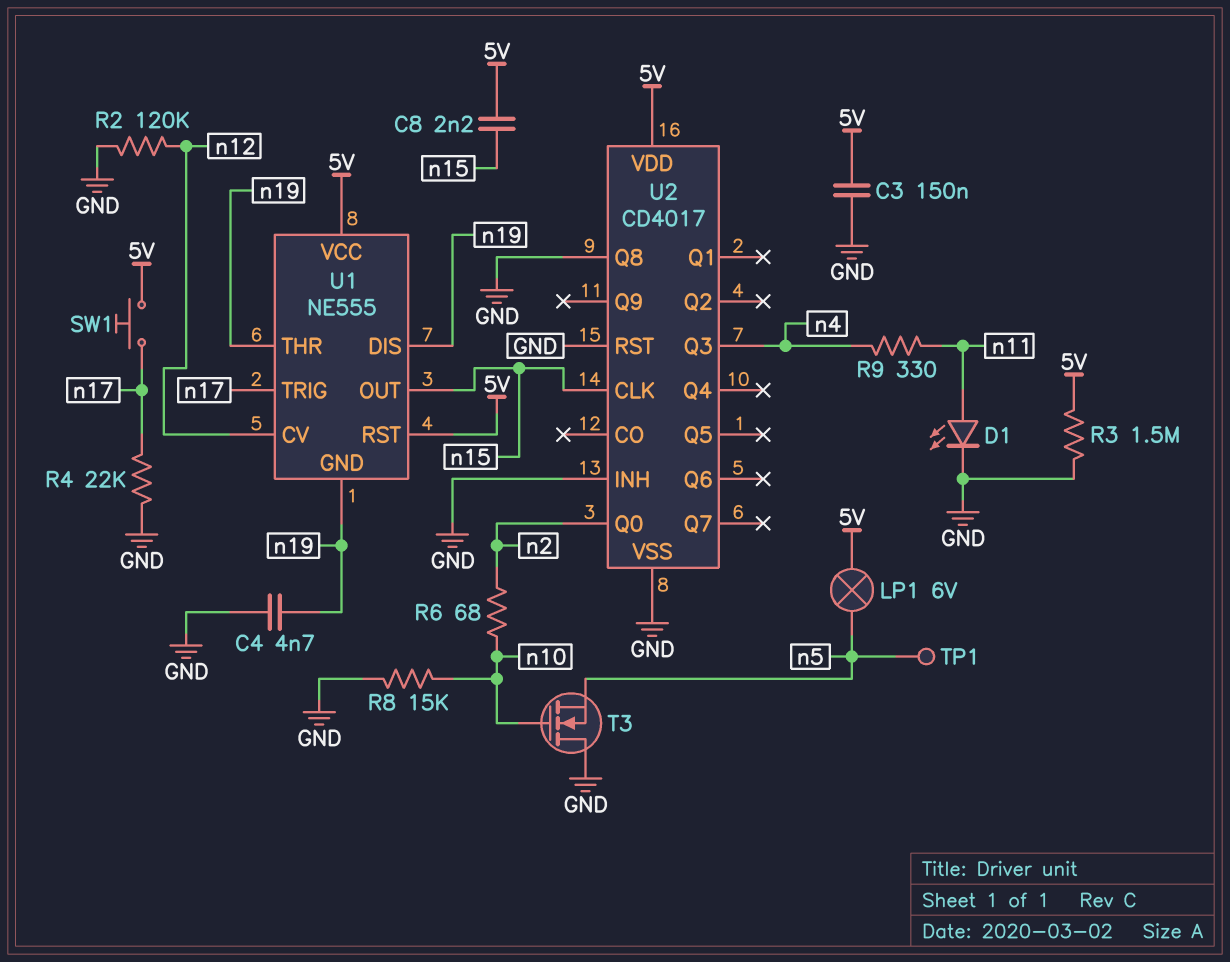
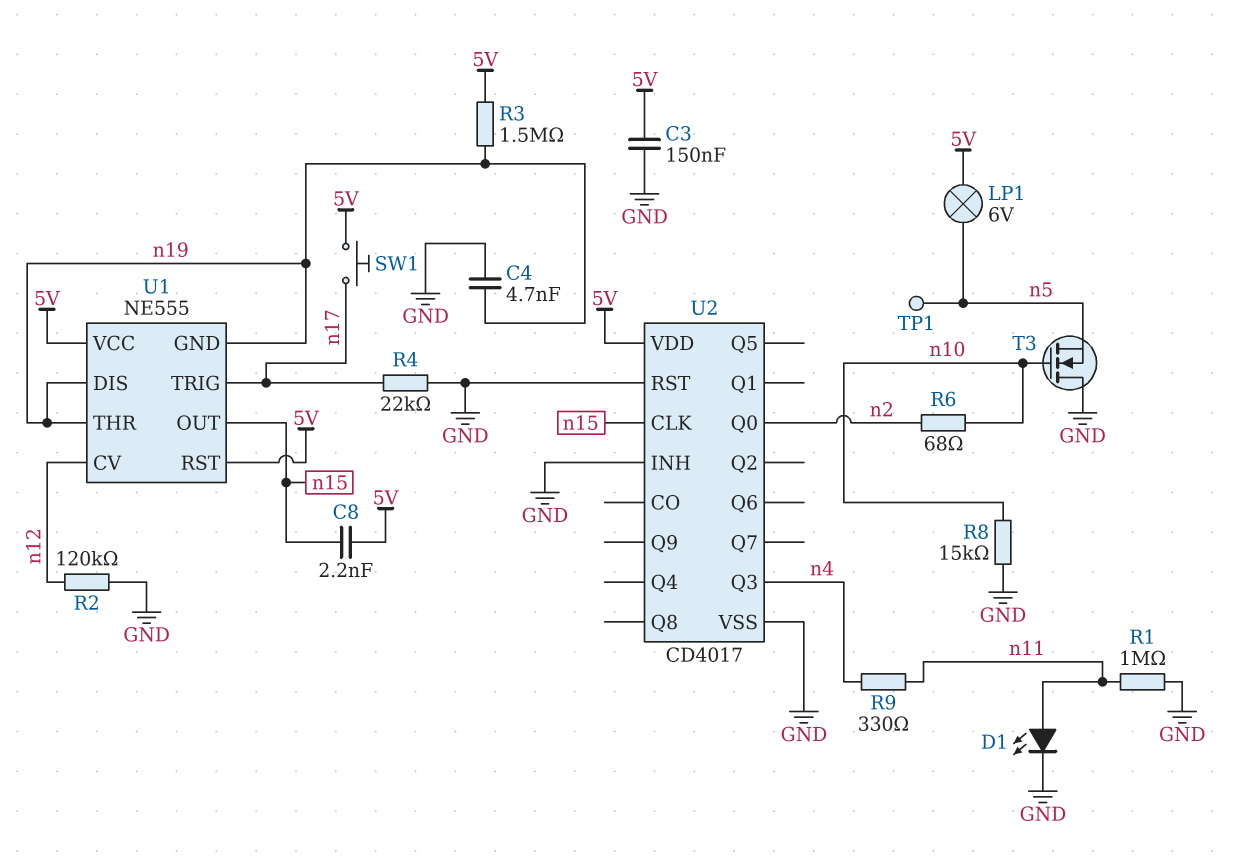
R1: none -> 1M (GND, n11)
R3: 1.5M (5V, GND) -> 1.5M (5V, n19)
U2 pin Q8: GND -> none

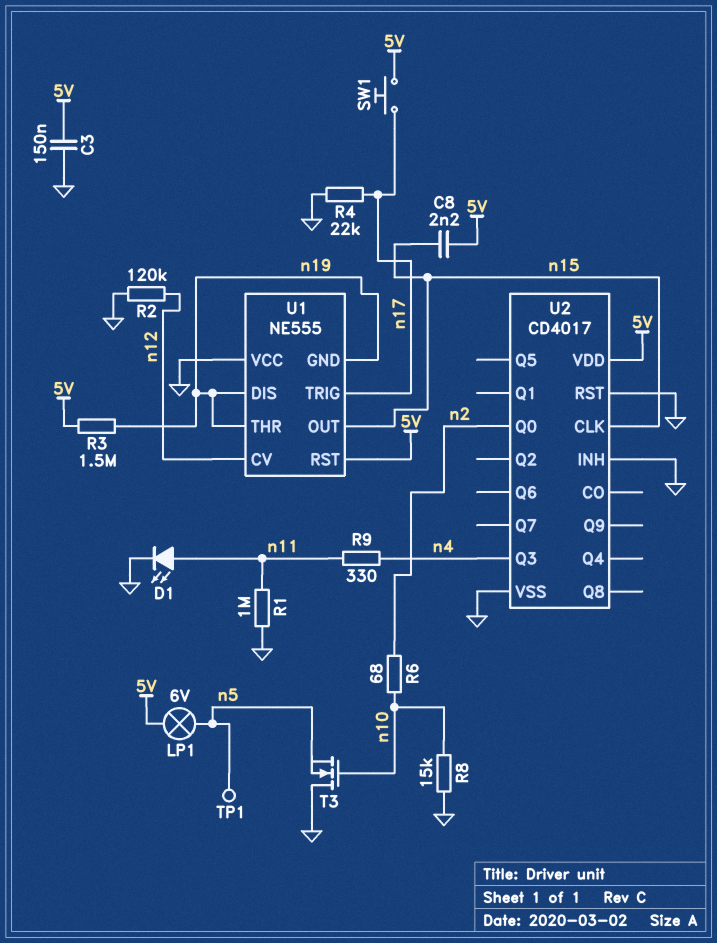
C4: 4.7nF (GND, n19) -> none
U1 pin VCC: 5V -> GND

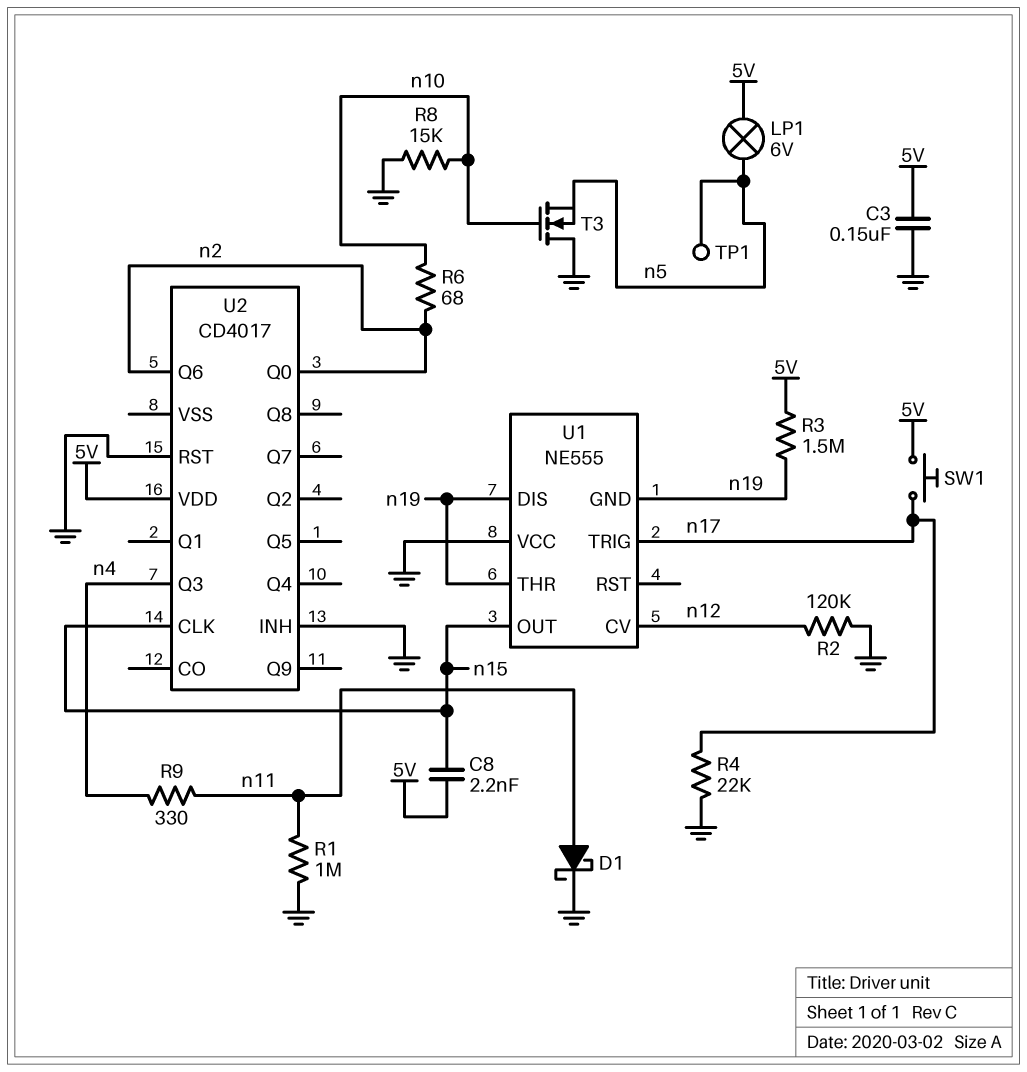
D1: LED (A n11, K GND) -> schottky (A n11, K GND)
U1 pin RST: 5V -> none
U2 pin Q6: none -> n2
U2 pin VSS: GND -> none

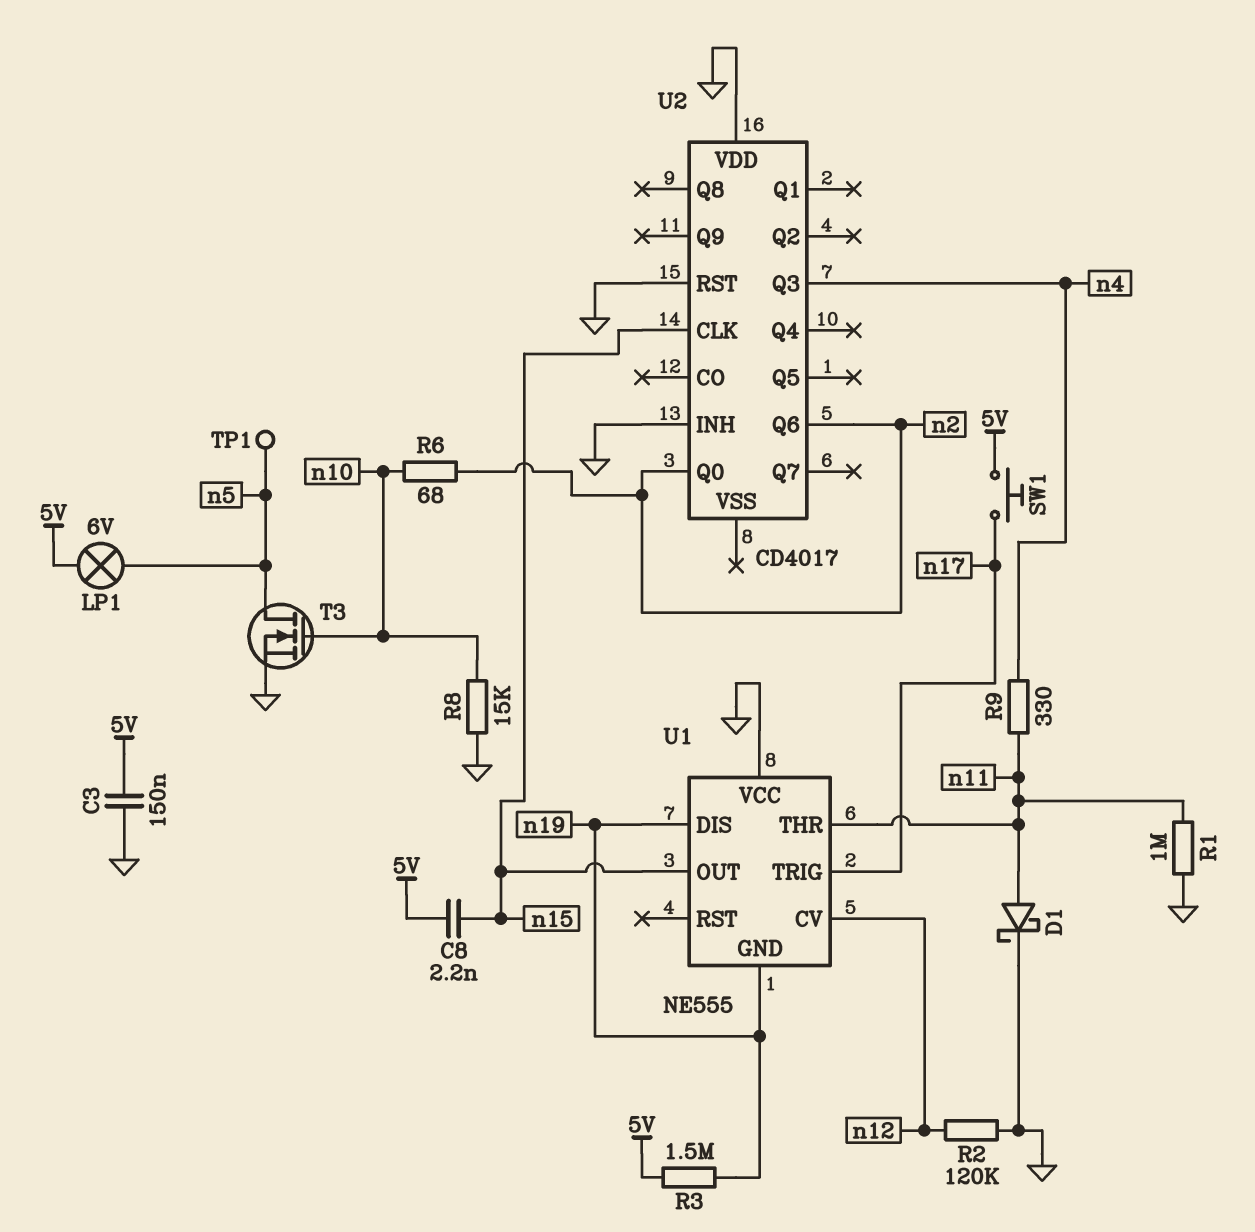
R4: 22k (GND, n17) -> none
T3: NMOS (G n10, D GND, S n5) -> NMOS (G n10, D n5, S GND)
U1 pin THR: n19 -> n11
U2 pin VDD: 5V -> GND

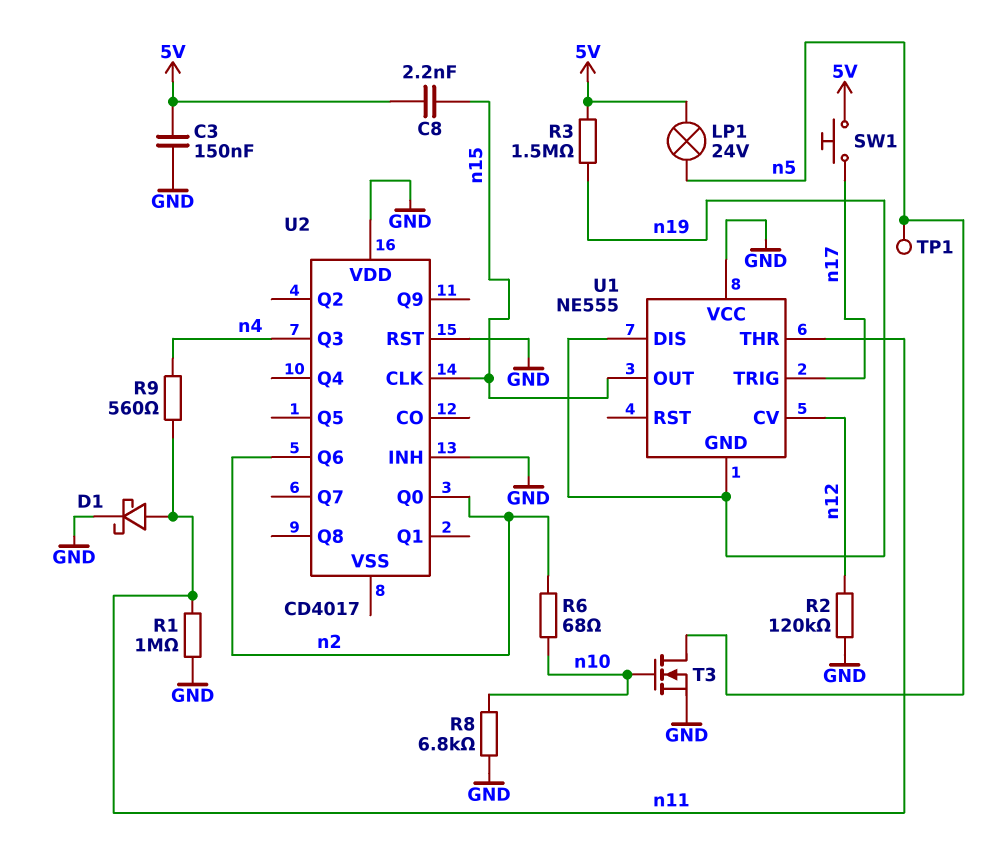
LP1: lamp 6V (5V, n5) -> lamp 24V (5V, n5)
R8: 15k (GND, n10) -> 6.8k (GND, n10)
R9: 330 (n4, n11) -> 560 (n4, n11)

